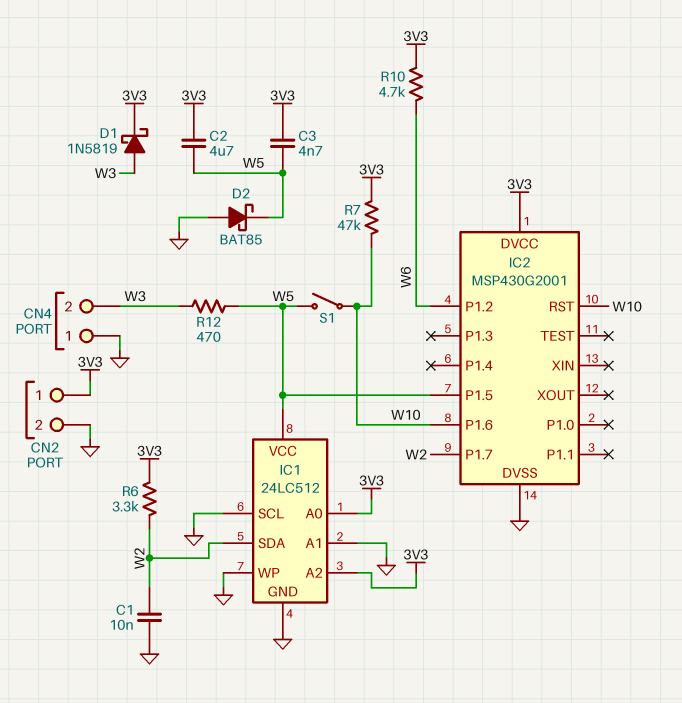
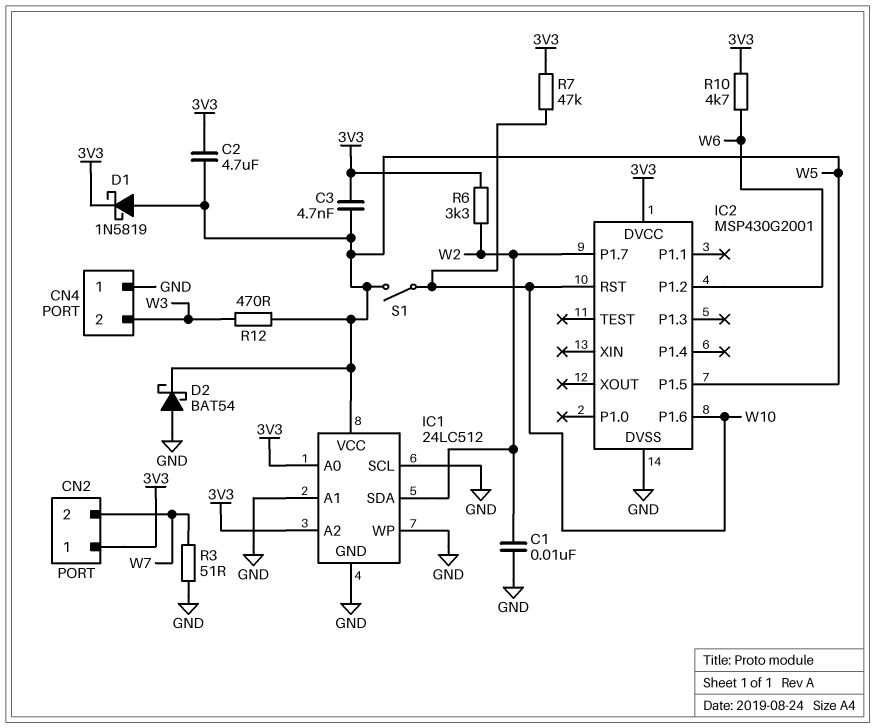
CN2 pin 2: GND -> W7
D1: schottky 1N5819 (A W3, K 3V3) -> schottky 1N5819 (A W5, K 3V3)
D2: schottky BAT85 (A GND, K W5) -> schottky BAT54 (A GND, K W5)
R3: none -> 51 (GND, W7)

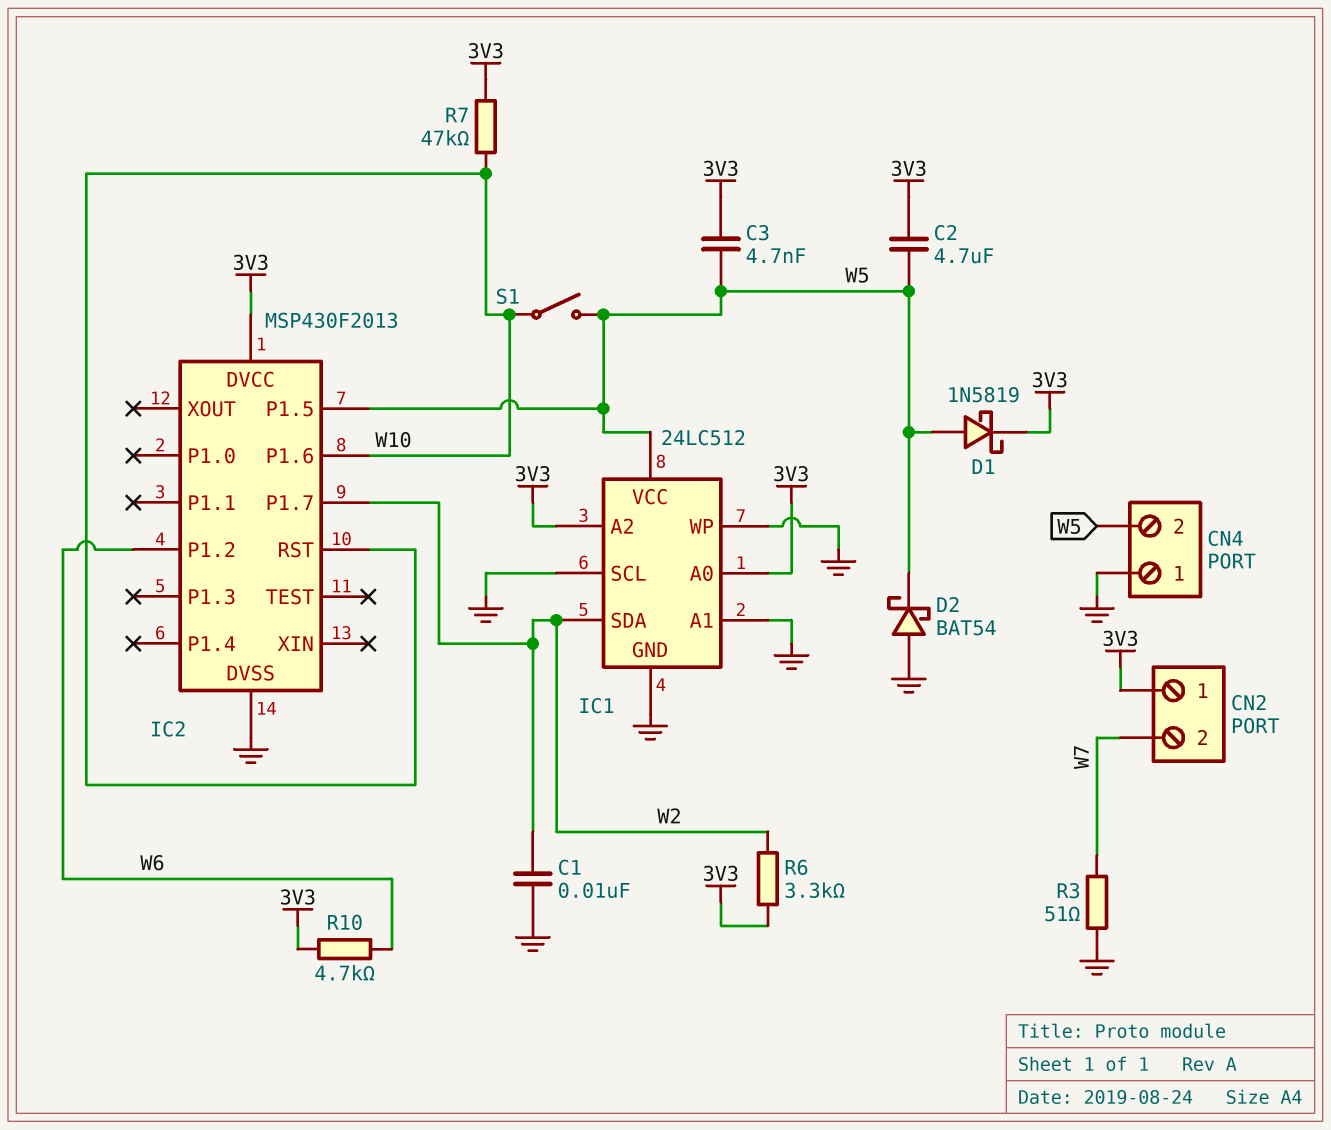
CN4 pin 2: W3 -> W5
IC2: MSP430G2001 -> MSP430F2013
R12: 470 (W3, W5) -> none

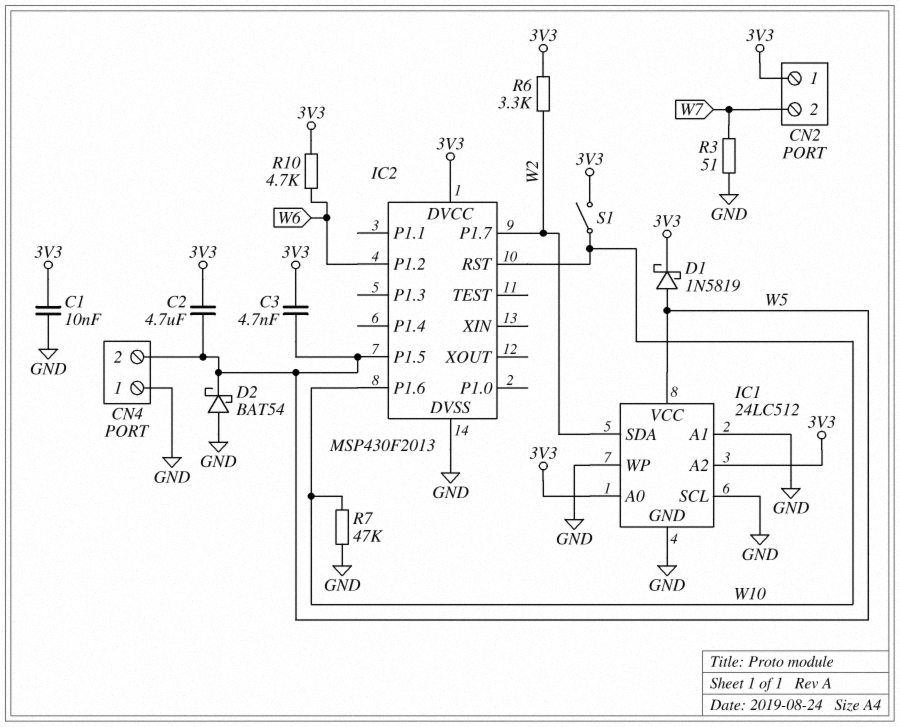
C1: 10nF (GND, W2) -> 10nF (3V3, GND)
R7: 47k (3V3, W10) -> 47k (GND, W10)
S1: switch (W5, W10) -> switch (3V3, W10)

